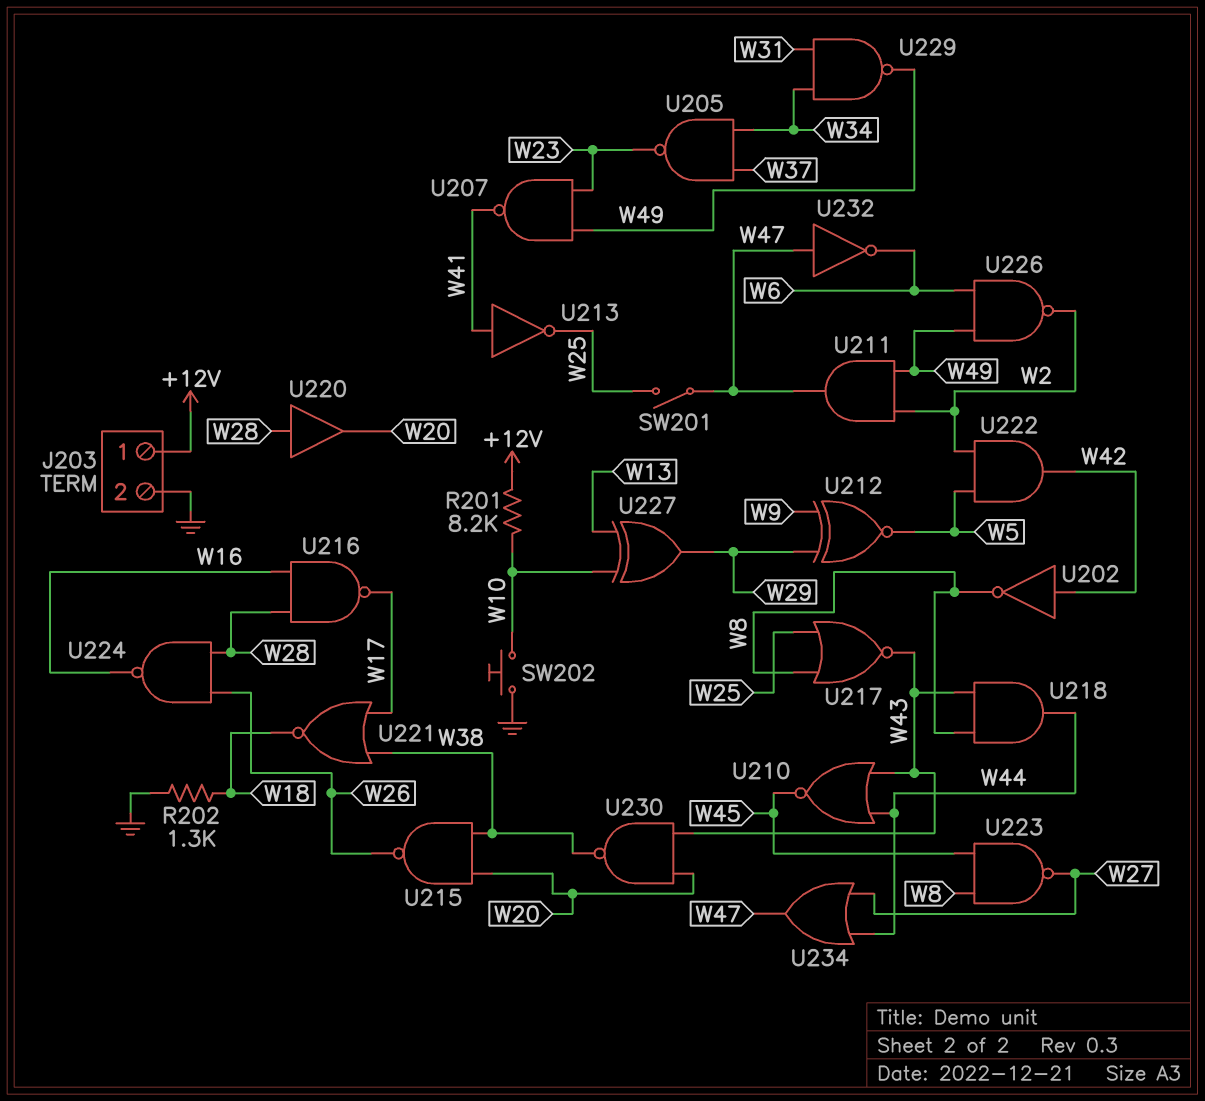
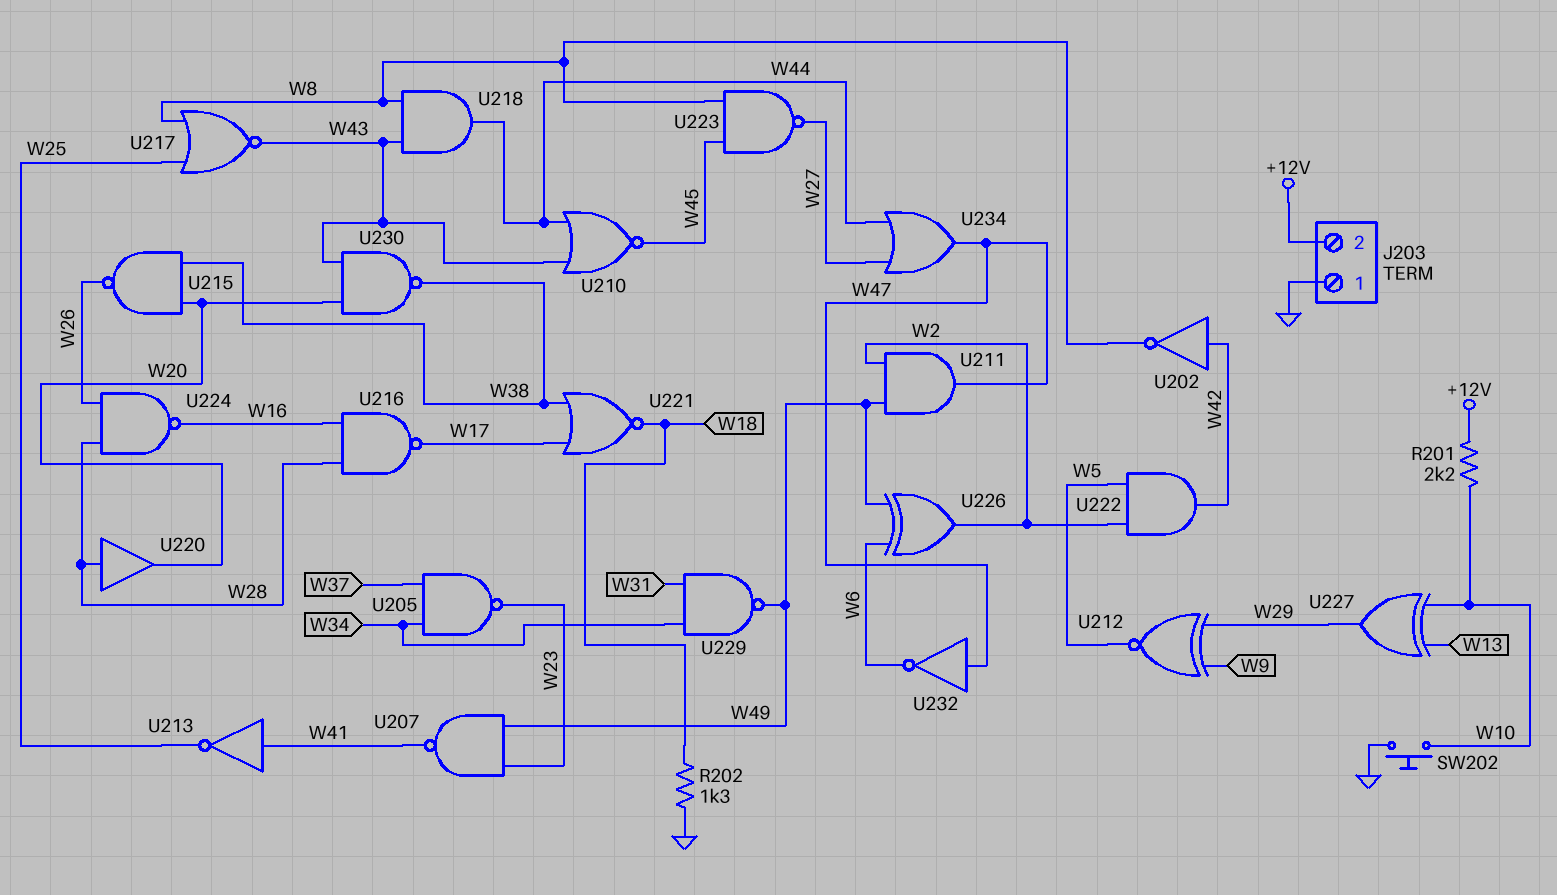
J203 pin 1: +12V -> GND
J203 pin 2: GND -> +12V
R201: 8.2k (+12V, W10) -> 2.2k (+12V, W10)
SW201: switch (W25, W47) -> none
U226: NAND (in W6, in W49, out W2) -> XOR (in W6, in W49, out W2)

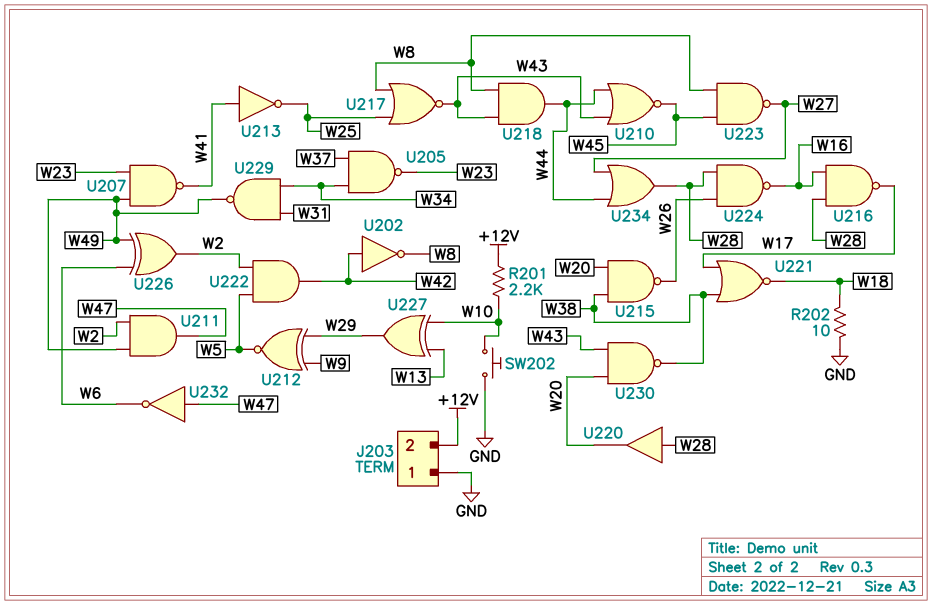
R202: 1.3k (GND, W18) -> 10 (GND, W18)
U234: OR (in W27, in W44, out W47) -> OR (in W27, in W44, out W28)

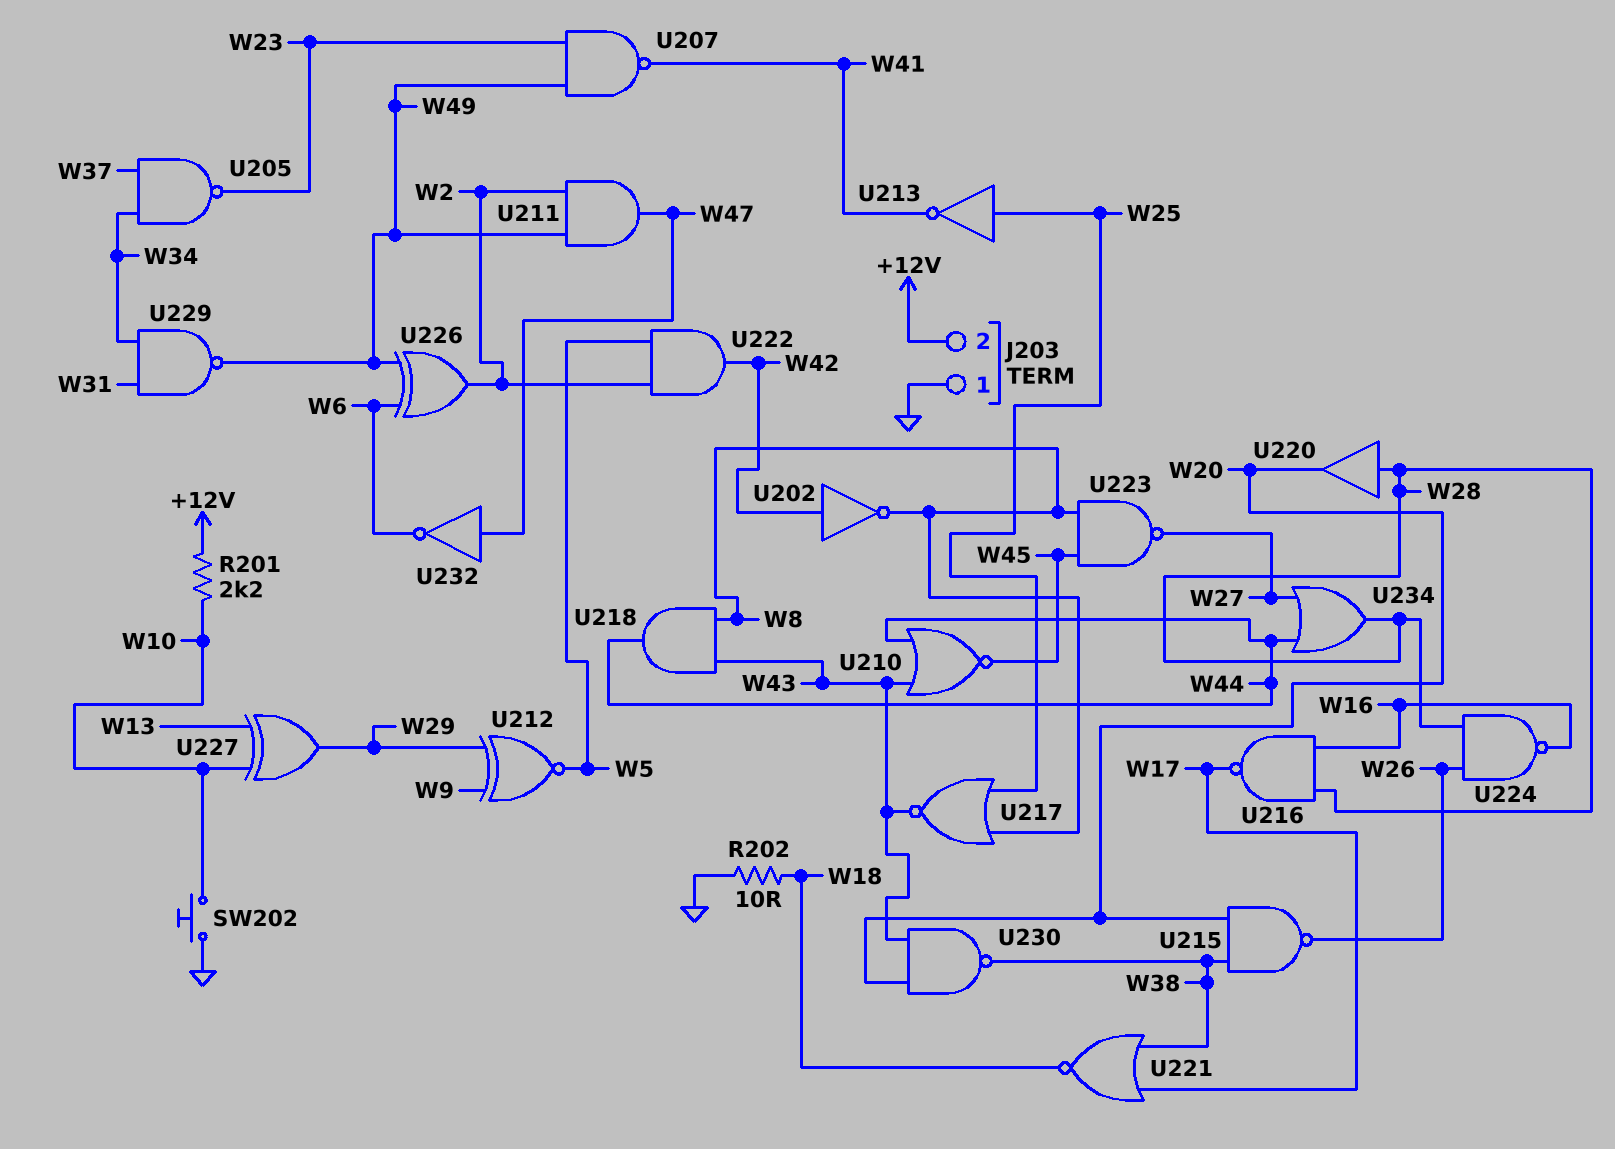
U213: NOT (in W41, out W25) -> NOT (in W25, out W41)

